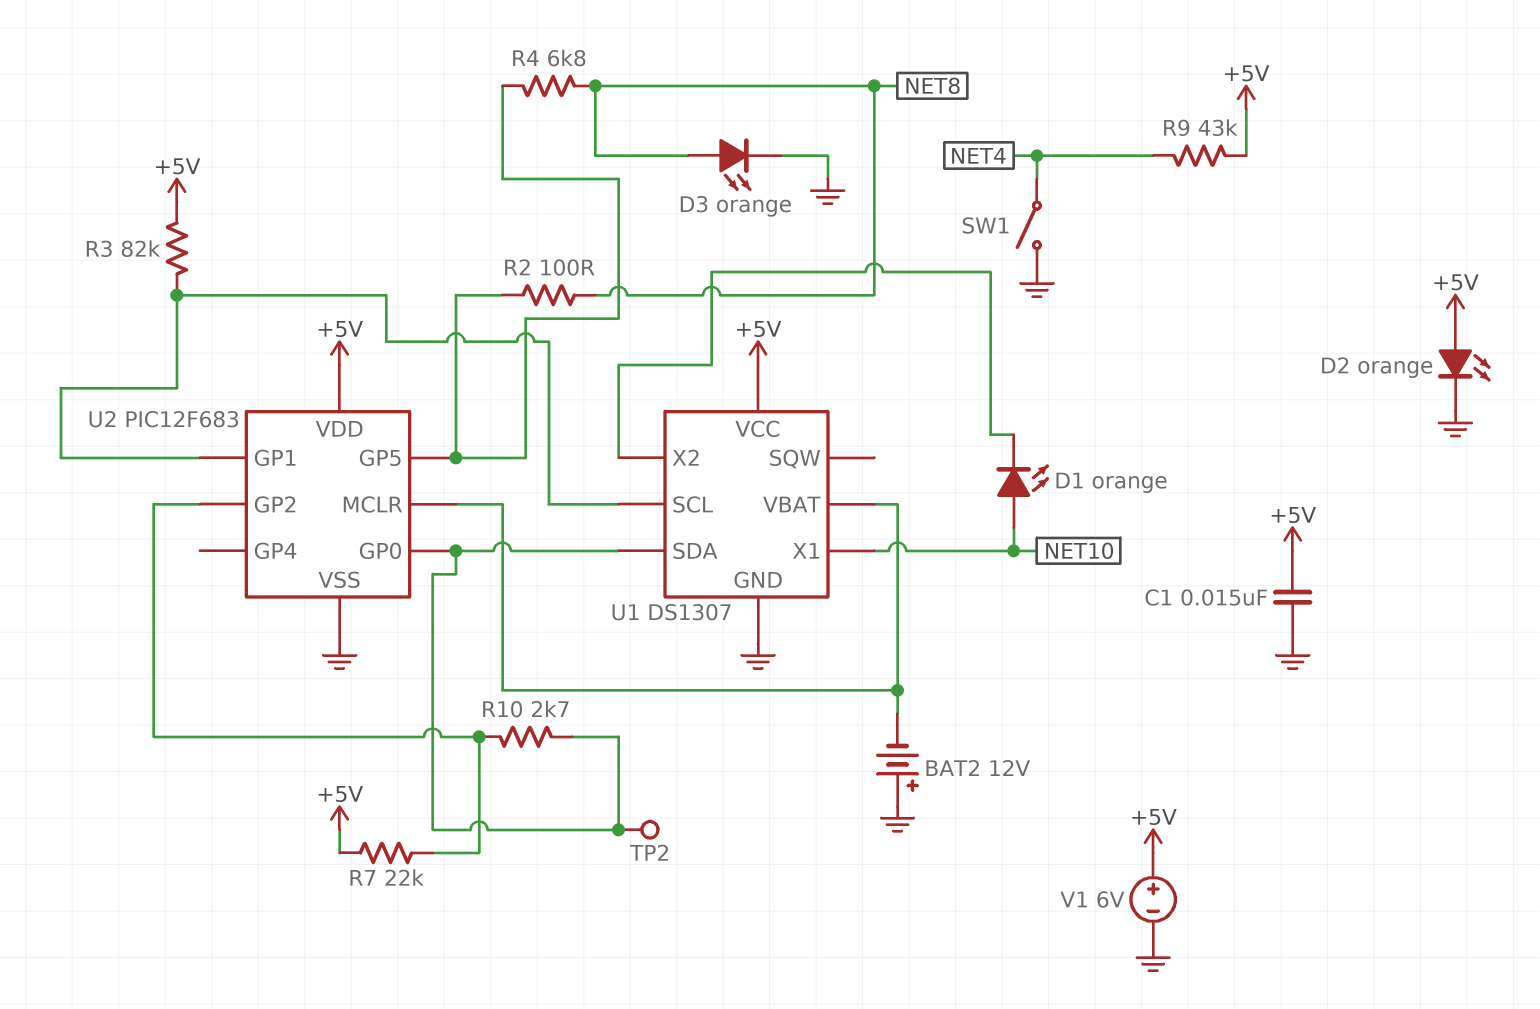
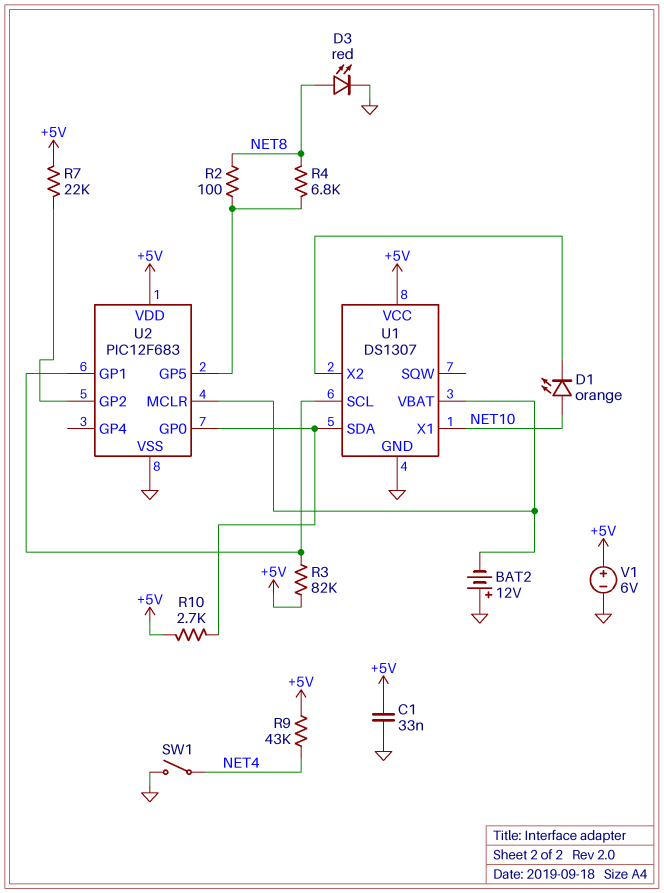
C1: 15nF (+5V, GND) -> 33nF (+5V, GND)
D2: LED orange (A +5V, K GND) -> none
D3: LED orange (A NET8, K GND) -> LED red (A NET8, K GND)
R10: 2.7k (U1/SDA, U2/GP2) -> 2.7k (+5V, U1/SDA)
TP2: test point (U1/SDA) -> none

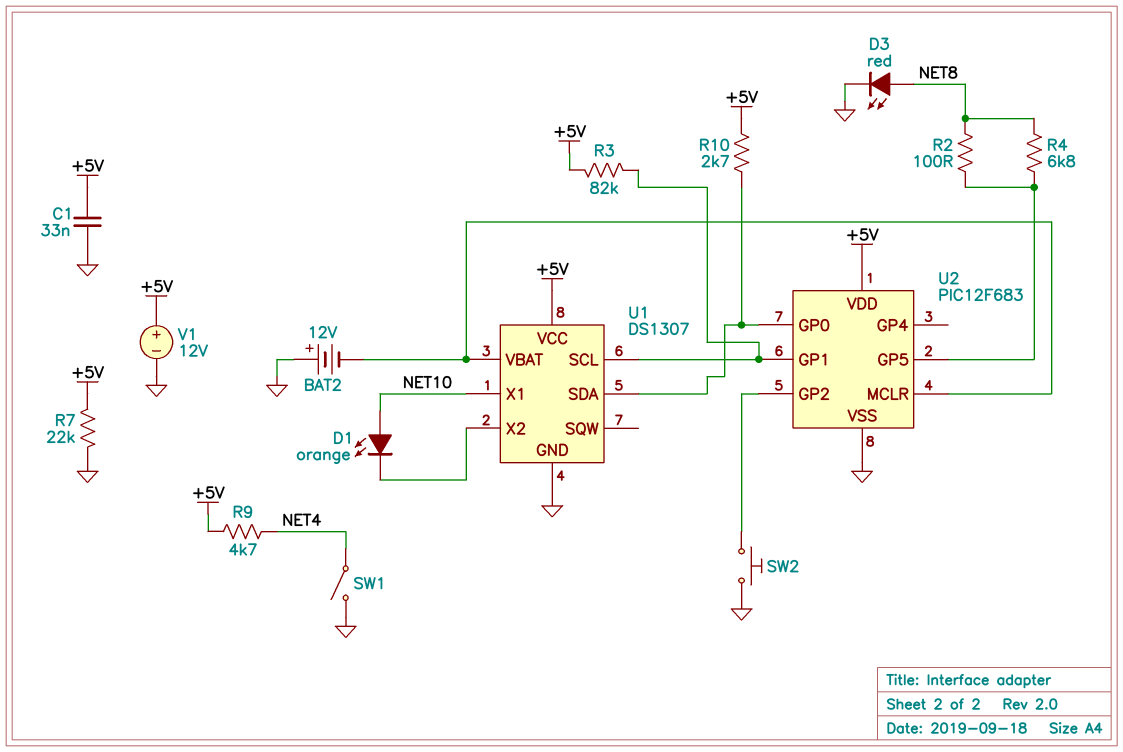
R7: 22k (+5V, U2/GP2) -> 22k (+5V, GND)
R9: 43k (+5V, NET4) -> 4.7k (+5V, NET4)
SW2: none -> button (GND, U2/GP2)
V1: 6V (plus +5V, minus GND) -> 12V (plus +5V, minus GND)

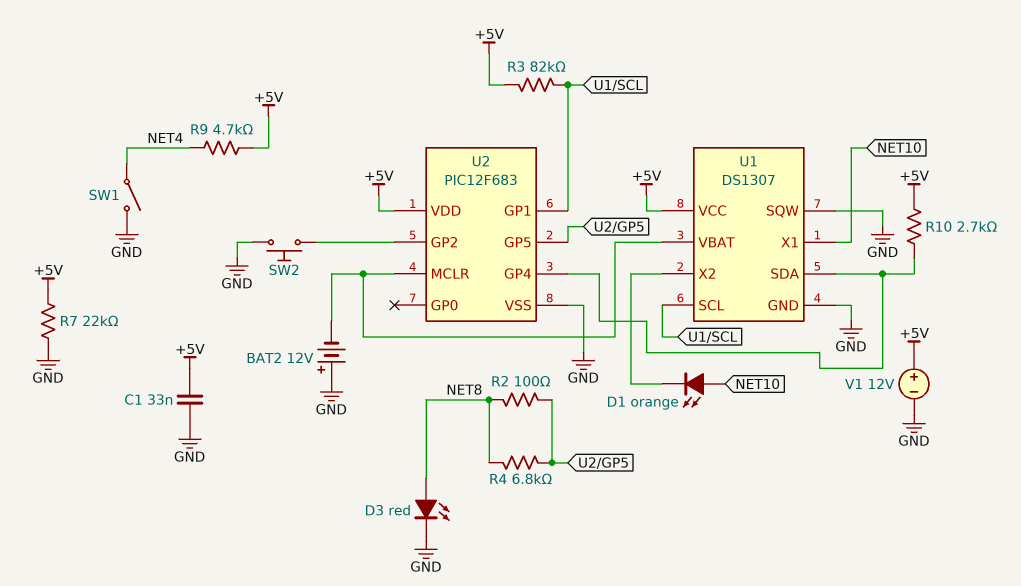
U1 pin SQW: none -> GND
U2 pin GP0: U1/SDA -> none
U2 pin GP4: none -> U1/SDA

